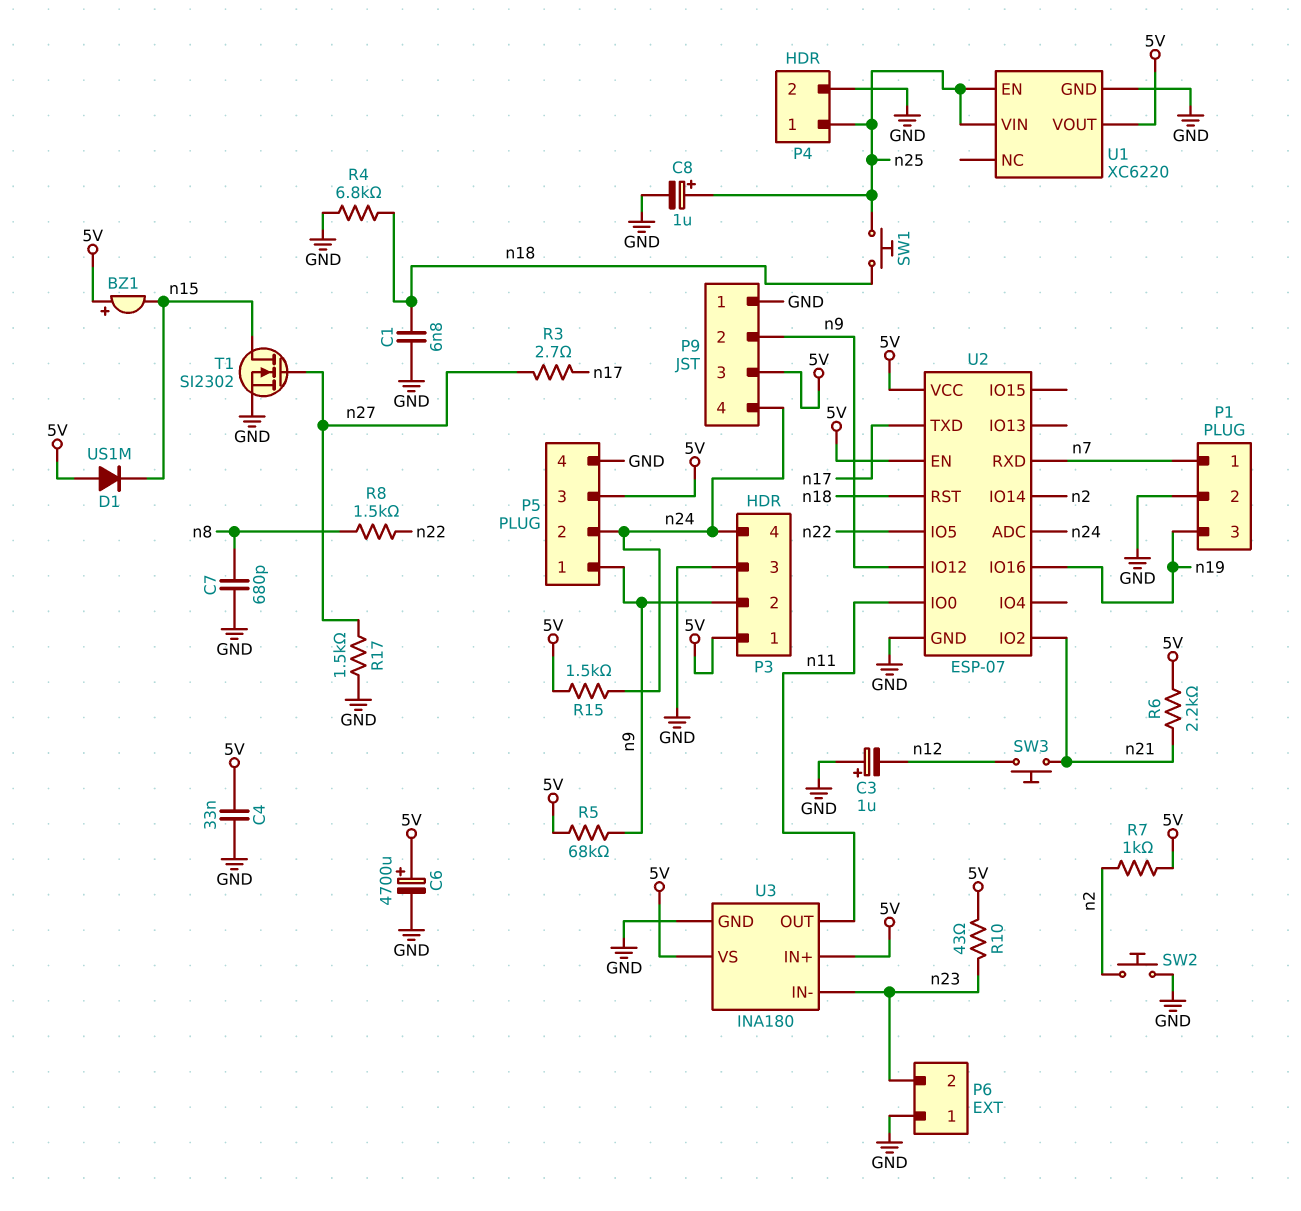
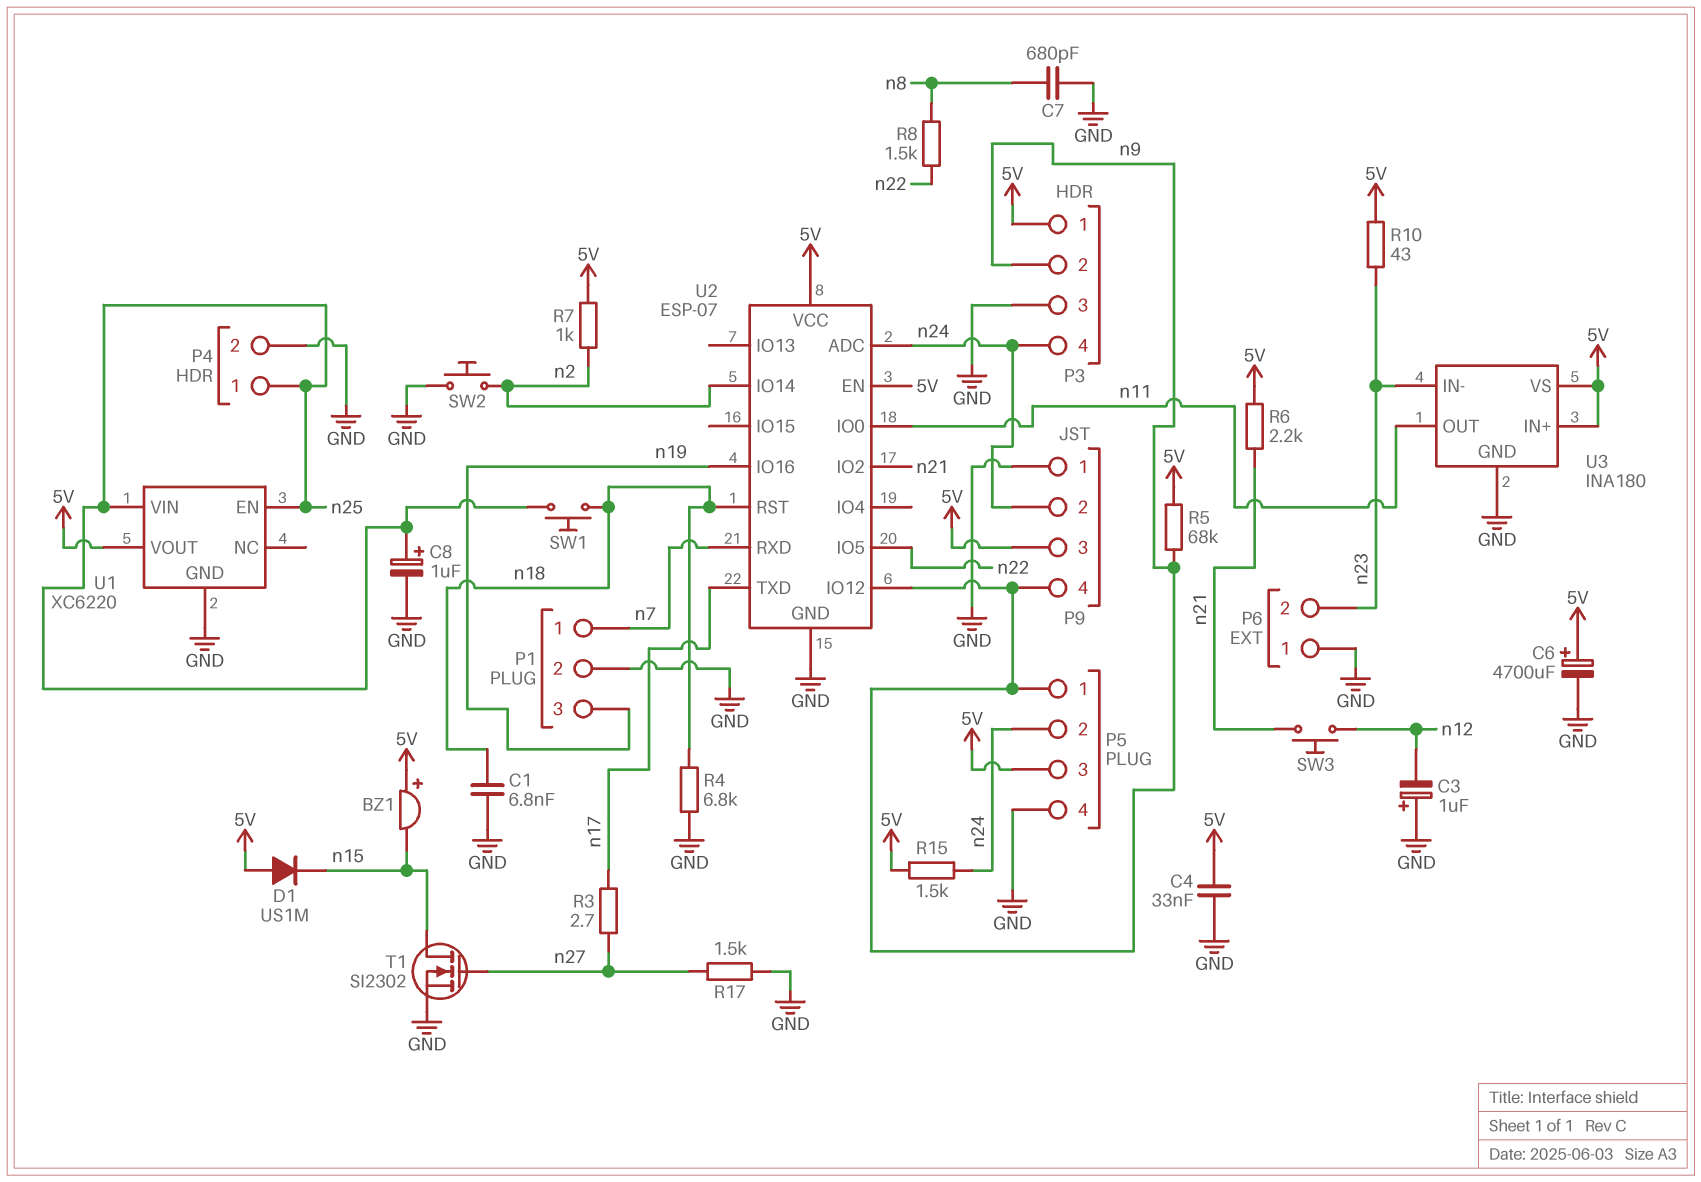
P9 pin 2: n9 -> n24
P9 pin 4: n24 -> n9

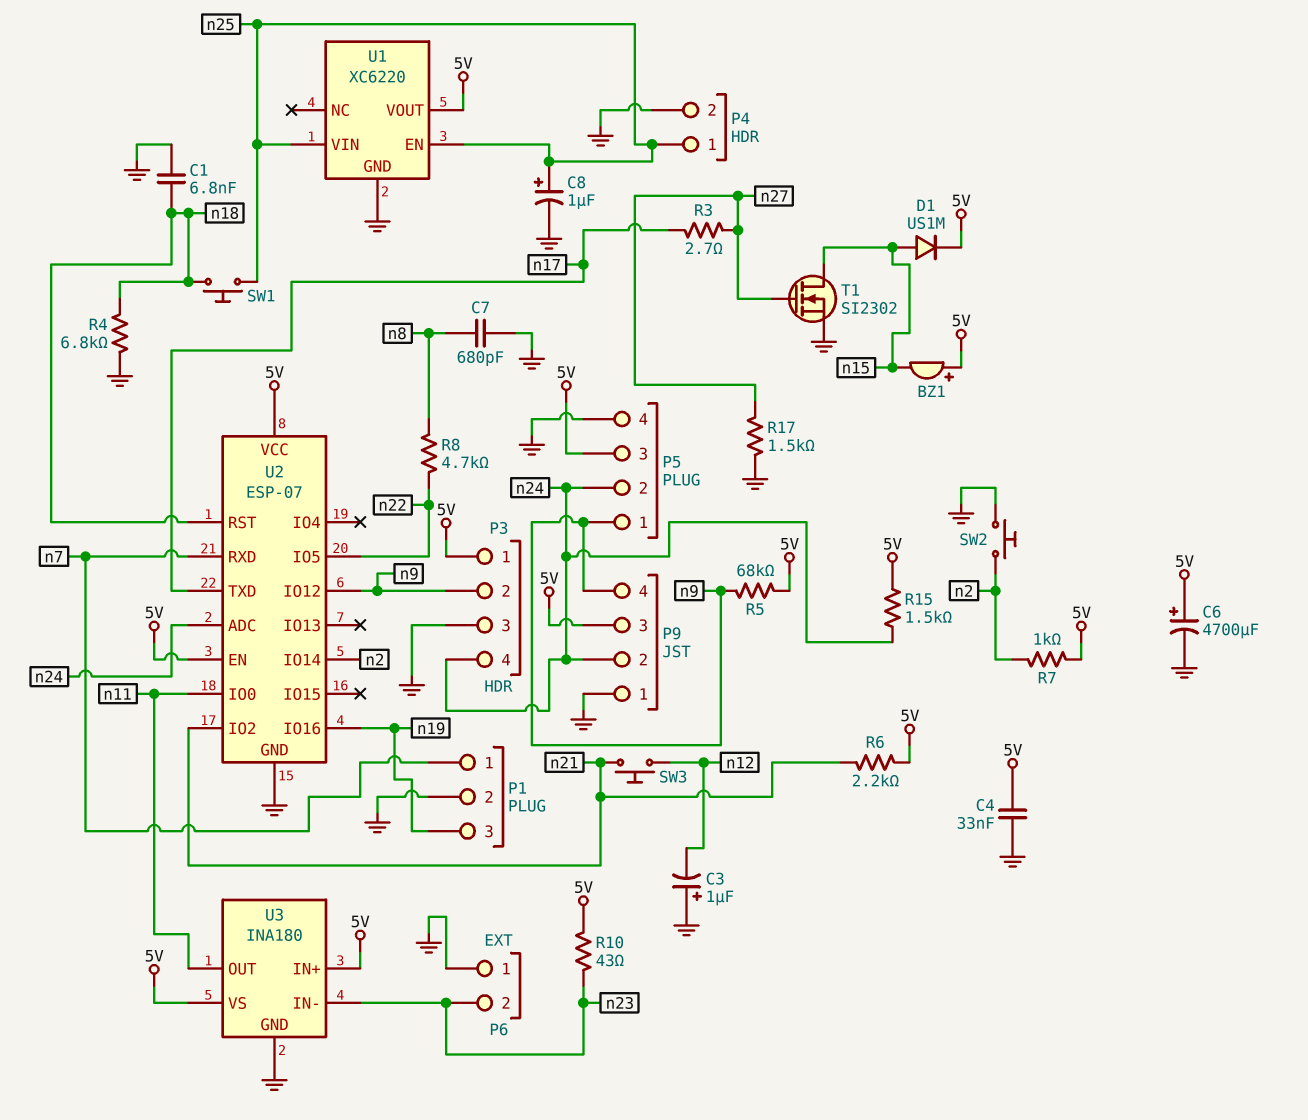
D1: diode US1M (A 5V, K n15) -> diode US1M (A n15, K 5V)
R8: 1.5k (n8, n22) -> 4.7k (n8, n22)

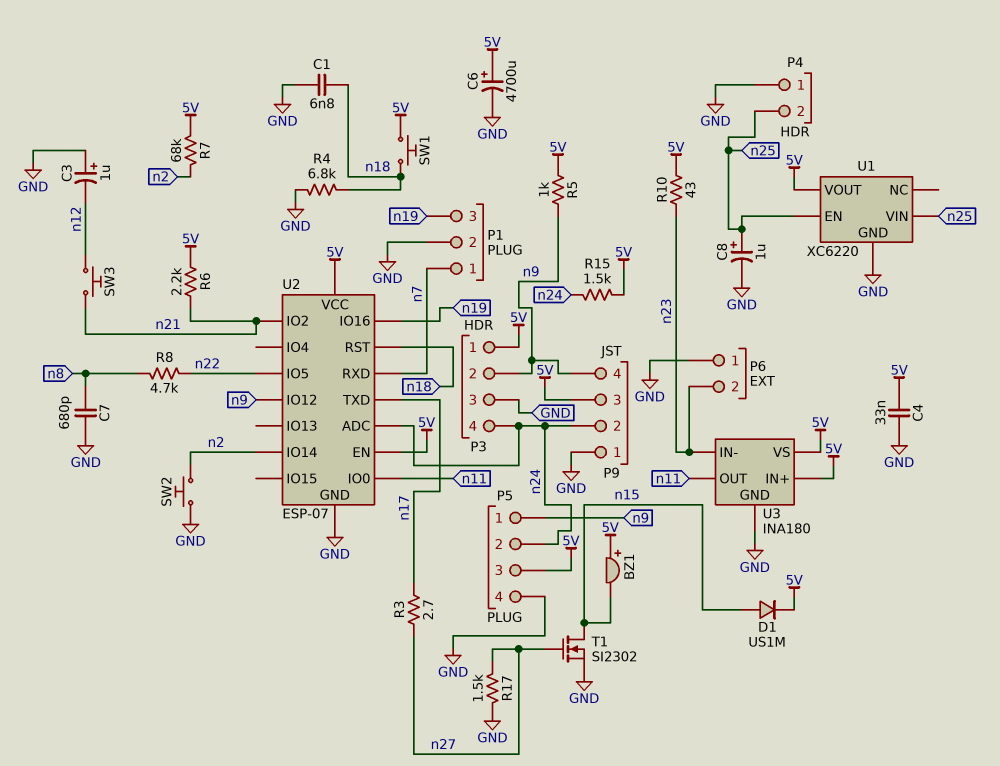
P4 pin 1: n25 -> GND
P4 pin 2: GND -> n25
R5: 68k (5V, n9) -> 1k (5V, n9)
R7: 1k (5V, n2) -> 68k (5V, n2)
SW1: button (n18, n25) -> button (5V, n18)

